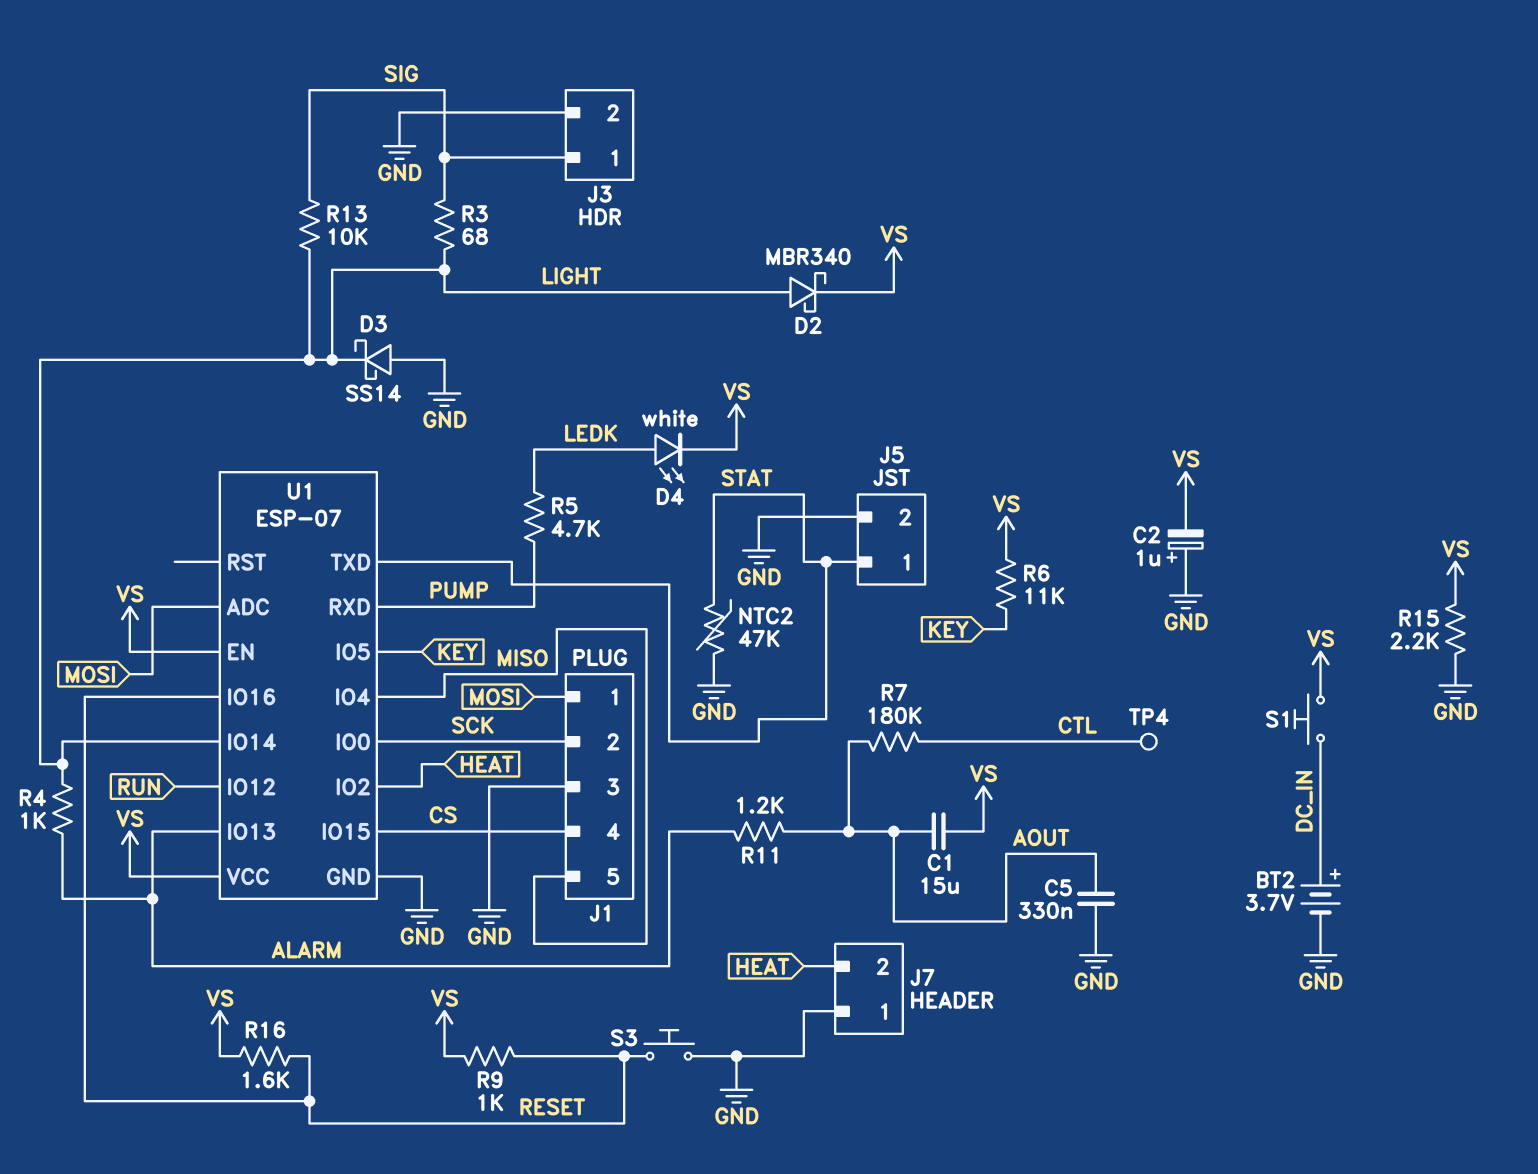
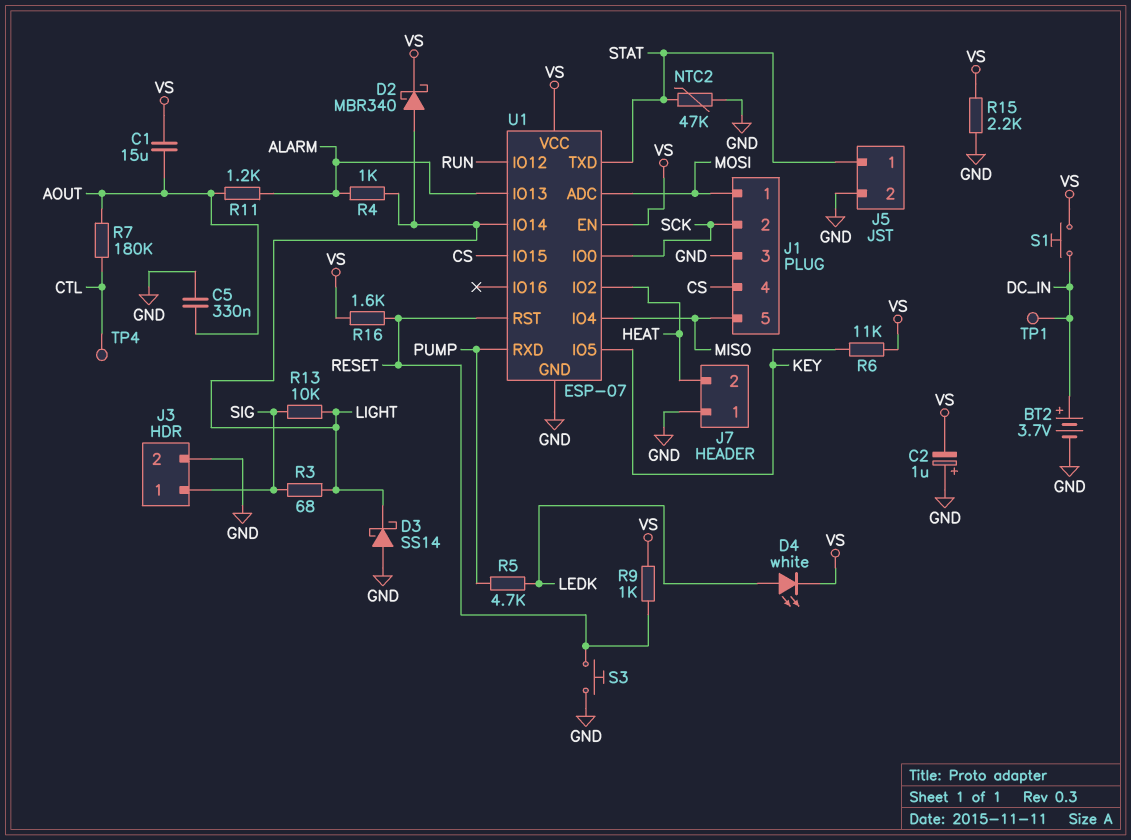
TP1: none -> test point (DC_IN)
U1 pin IO16: RESET -> none
U1 pin RST: none -> RESET

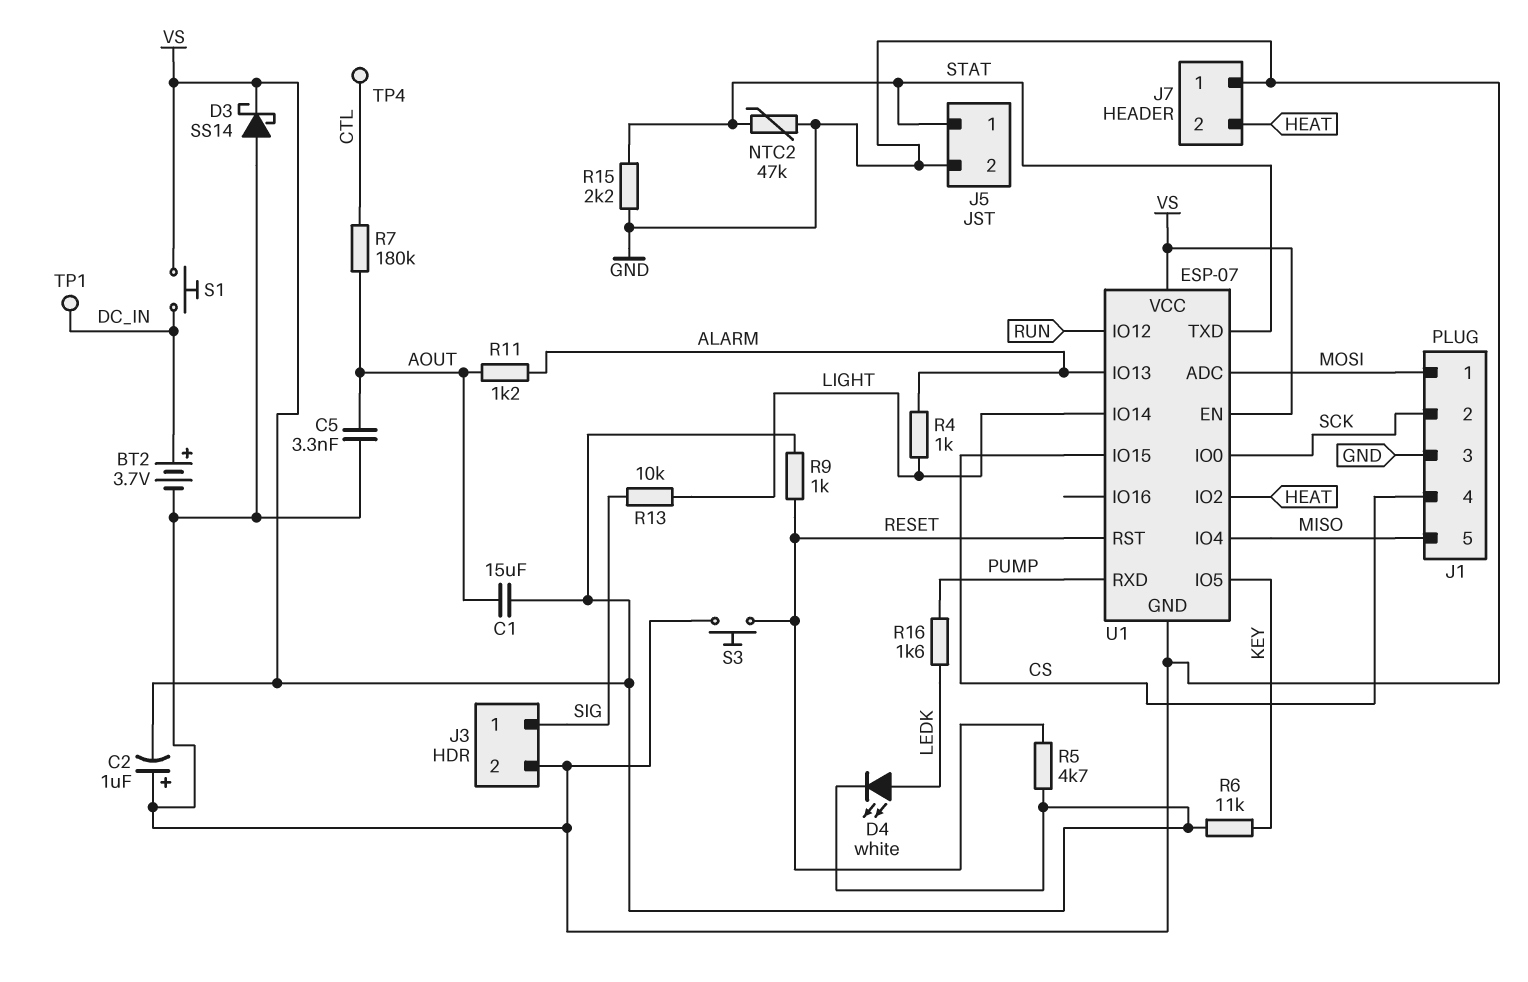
C5: 330nF (AOUT, GND) -> 3.3nF (AOUT, GND)
D2: schottky MBR340 (A LIGHT, K VS) -> none
D3: schottky SS14 (A GND, K LIGHT) -> schottky SS14 (A GND, K VS)
R3: 68 (LIGHT, SIG) -> none
R5: 4.7k (LEDK, PUMP) -> 4.7k (RESET, VS)
R15: 2.2k (GND, VS) -> 2.2k (GND, STAT)
R16: 1.6k (RESET, VS) -> 1.6k (LEDK, PUMP)

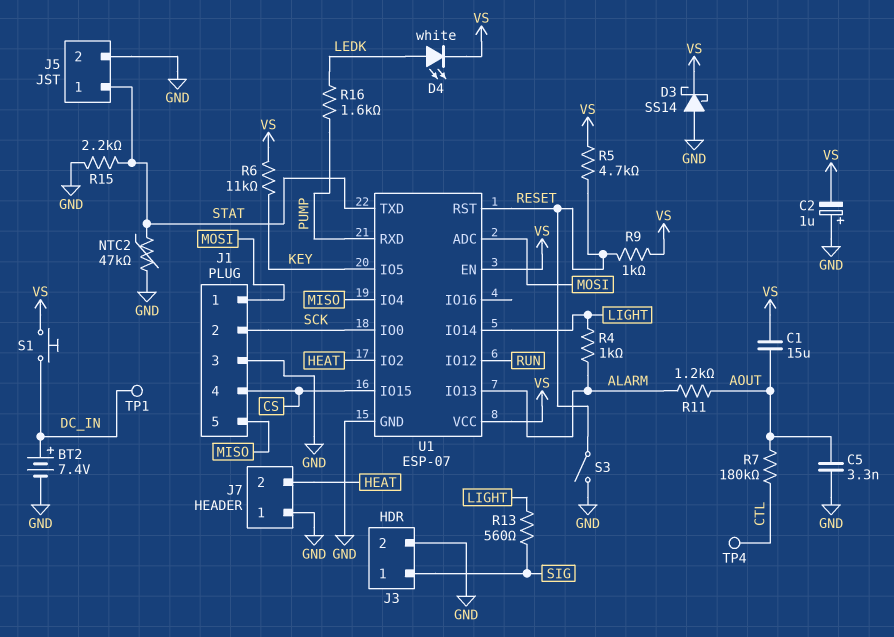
BT2: 3.7V (plus DC_IN, minus GND) -> 7.4V (plus DC_IN, minus GND)
R13: 10k (LIGHT, SIG) -> 560 (LIGHT, SIG)
S3: button (GND, RESET) -> switch (GND, RESET)

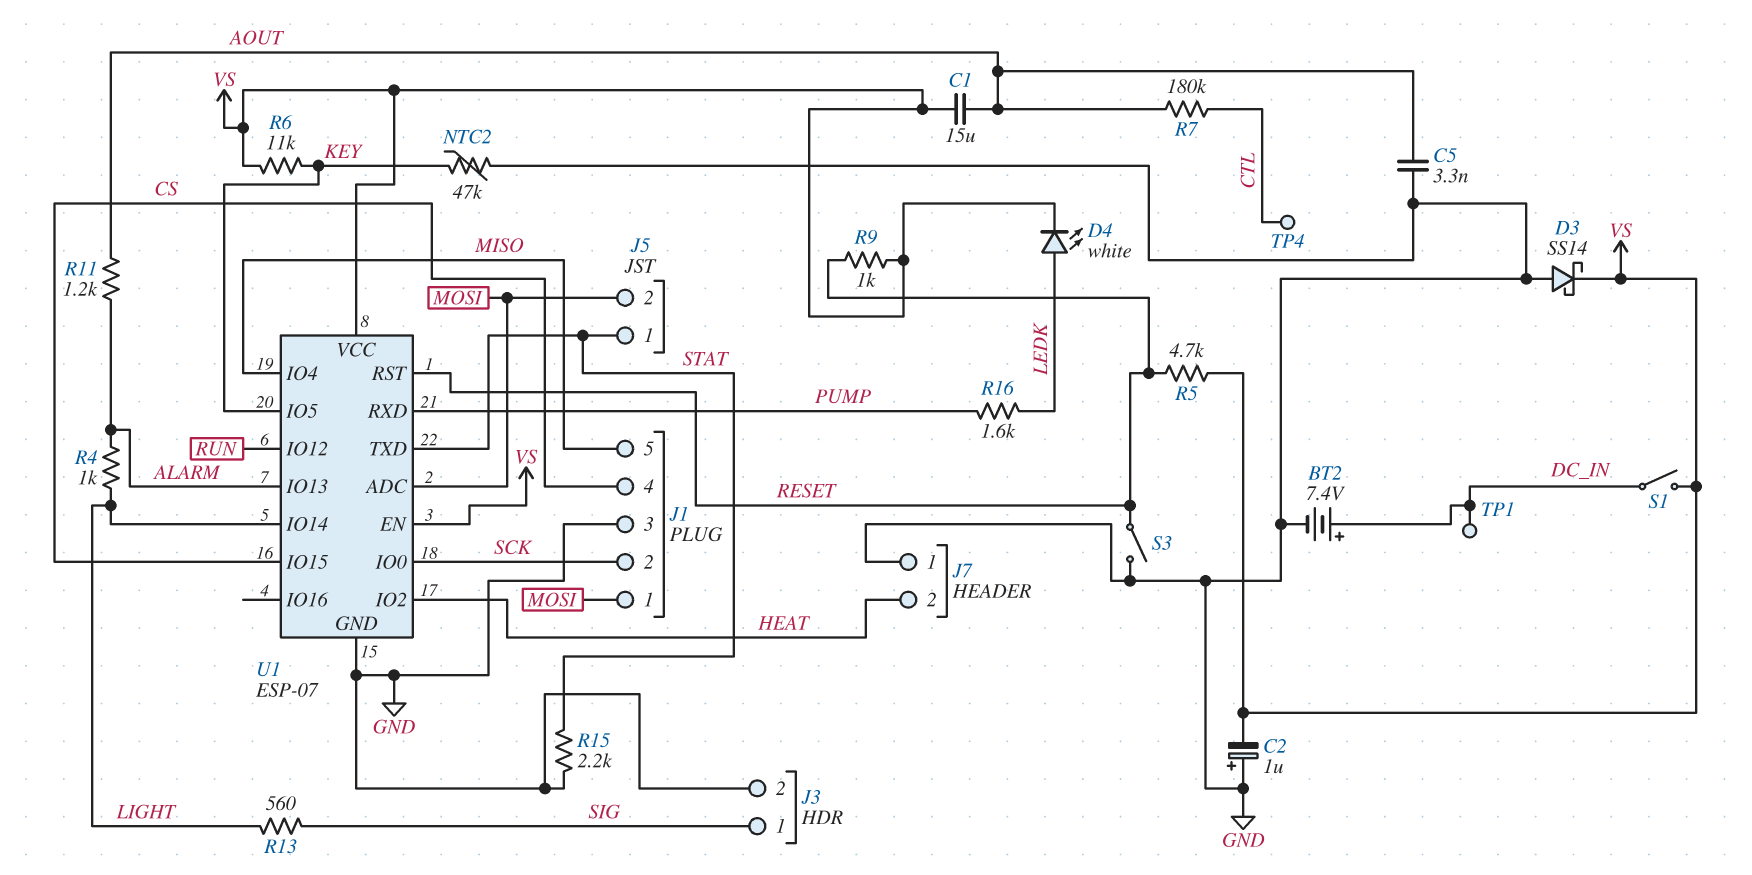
J5 pin 2: GND -> MOSI
NTC2: 47k (GND, STAT) -> 47k (GND, KEY)
S1: button (DC_IN, VS) -> switch (DC_IN, VS)

